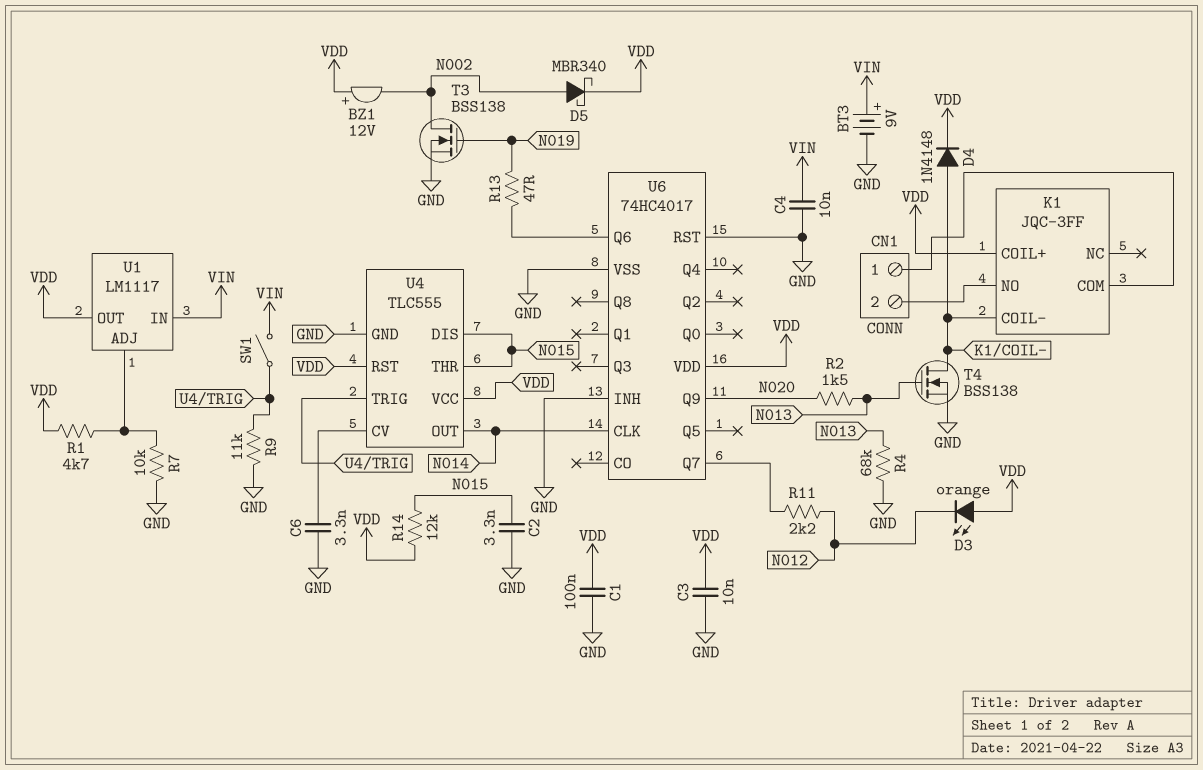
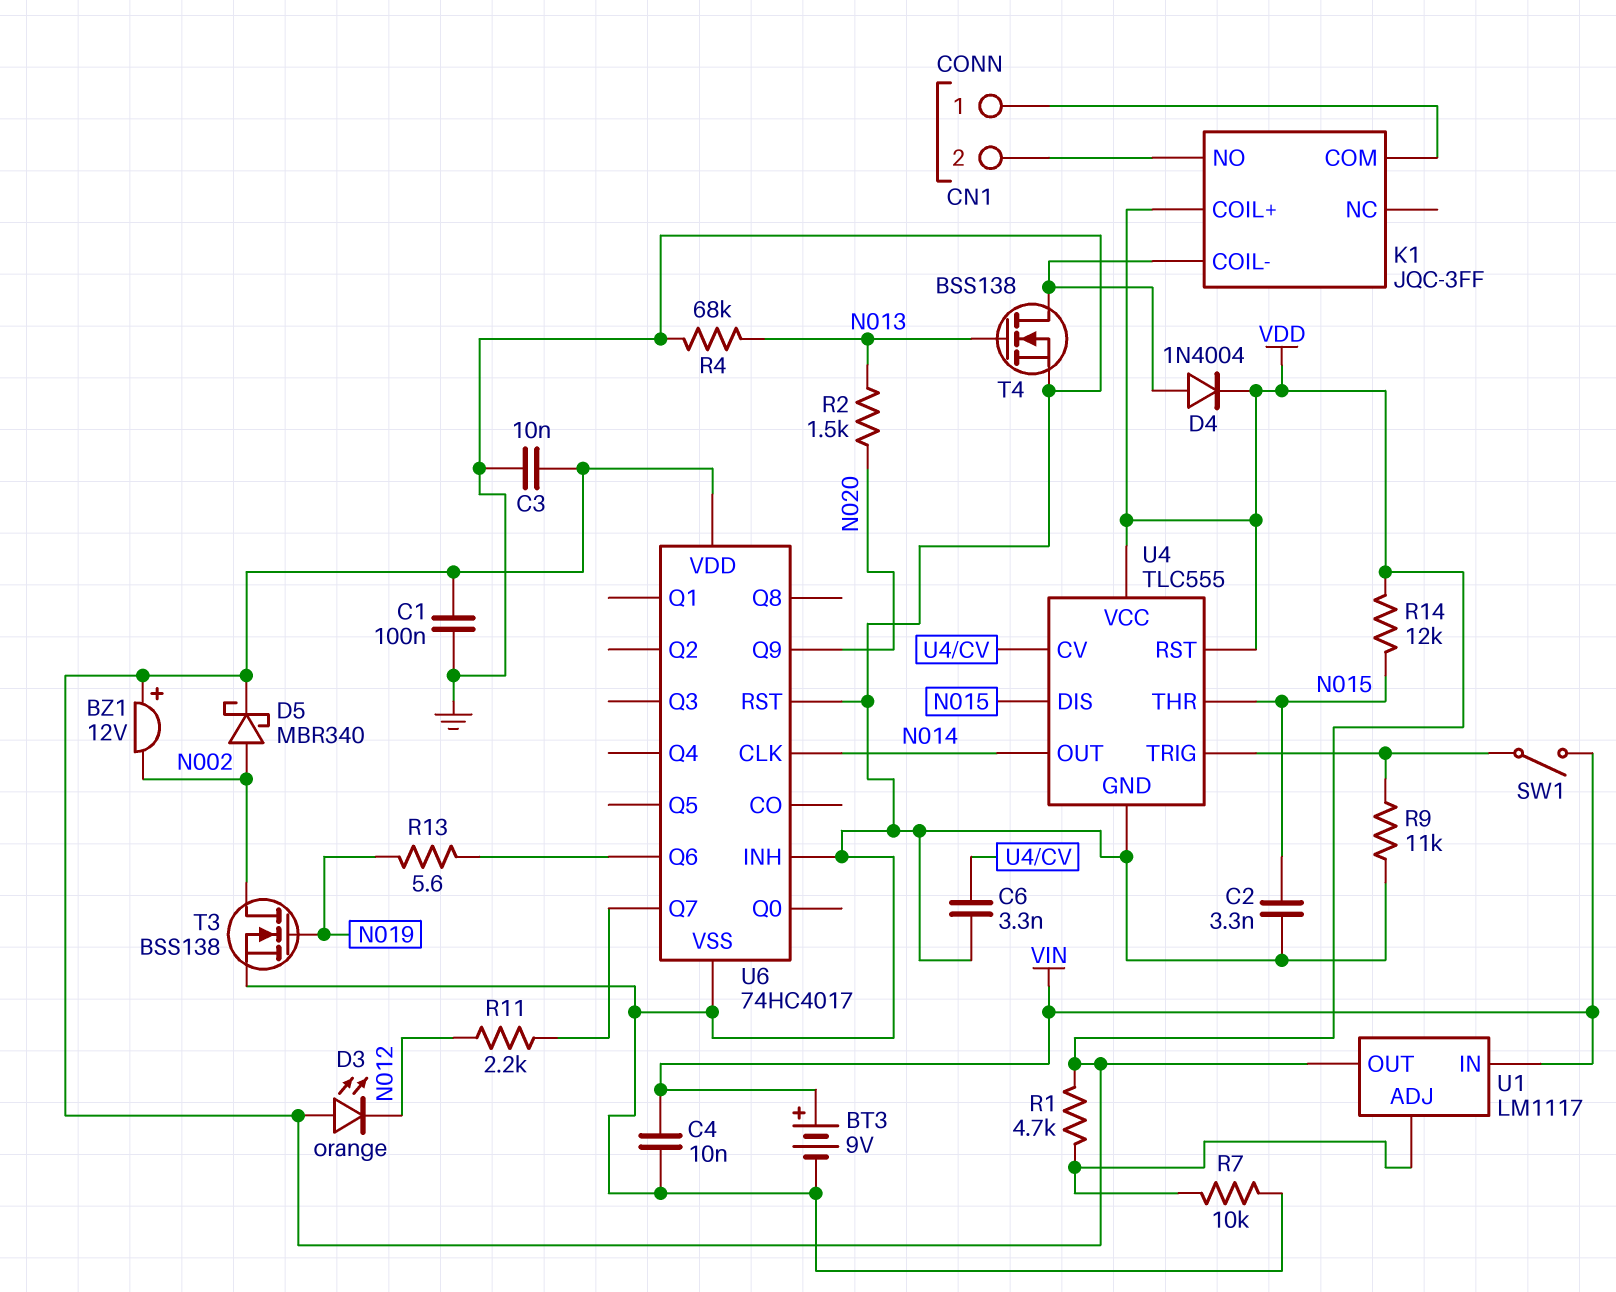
D4: diode 1N4148 (A K1/COIL-, K VDD) -> diode 1N4004 (A K1/COIL-, K VDD)
R13: 47 (N019, U6/Q6) -> 5.6 (N019, U6/Q6)

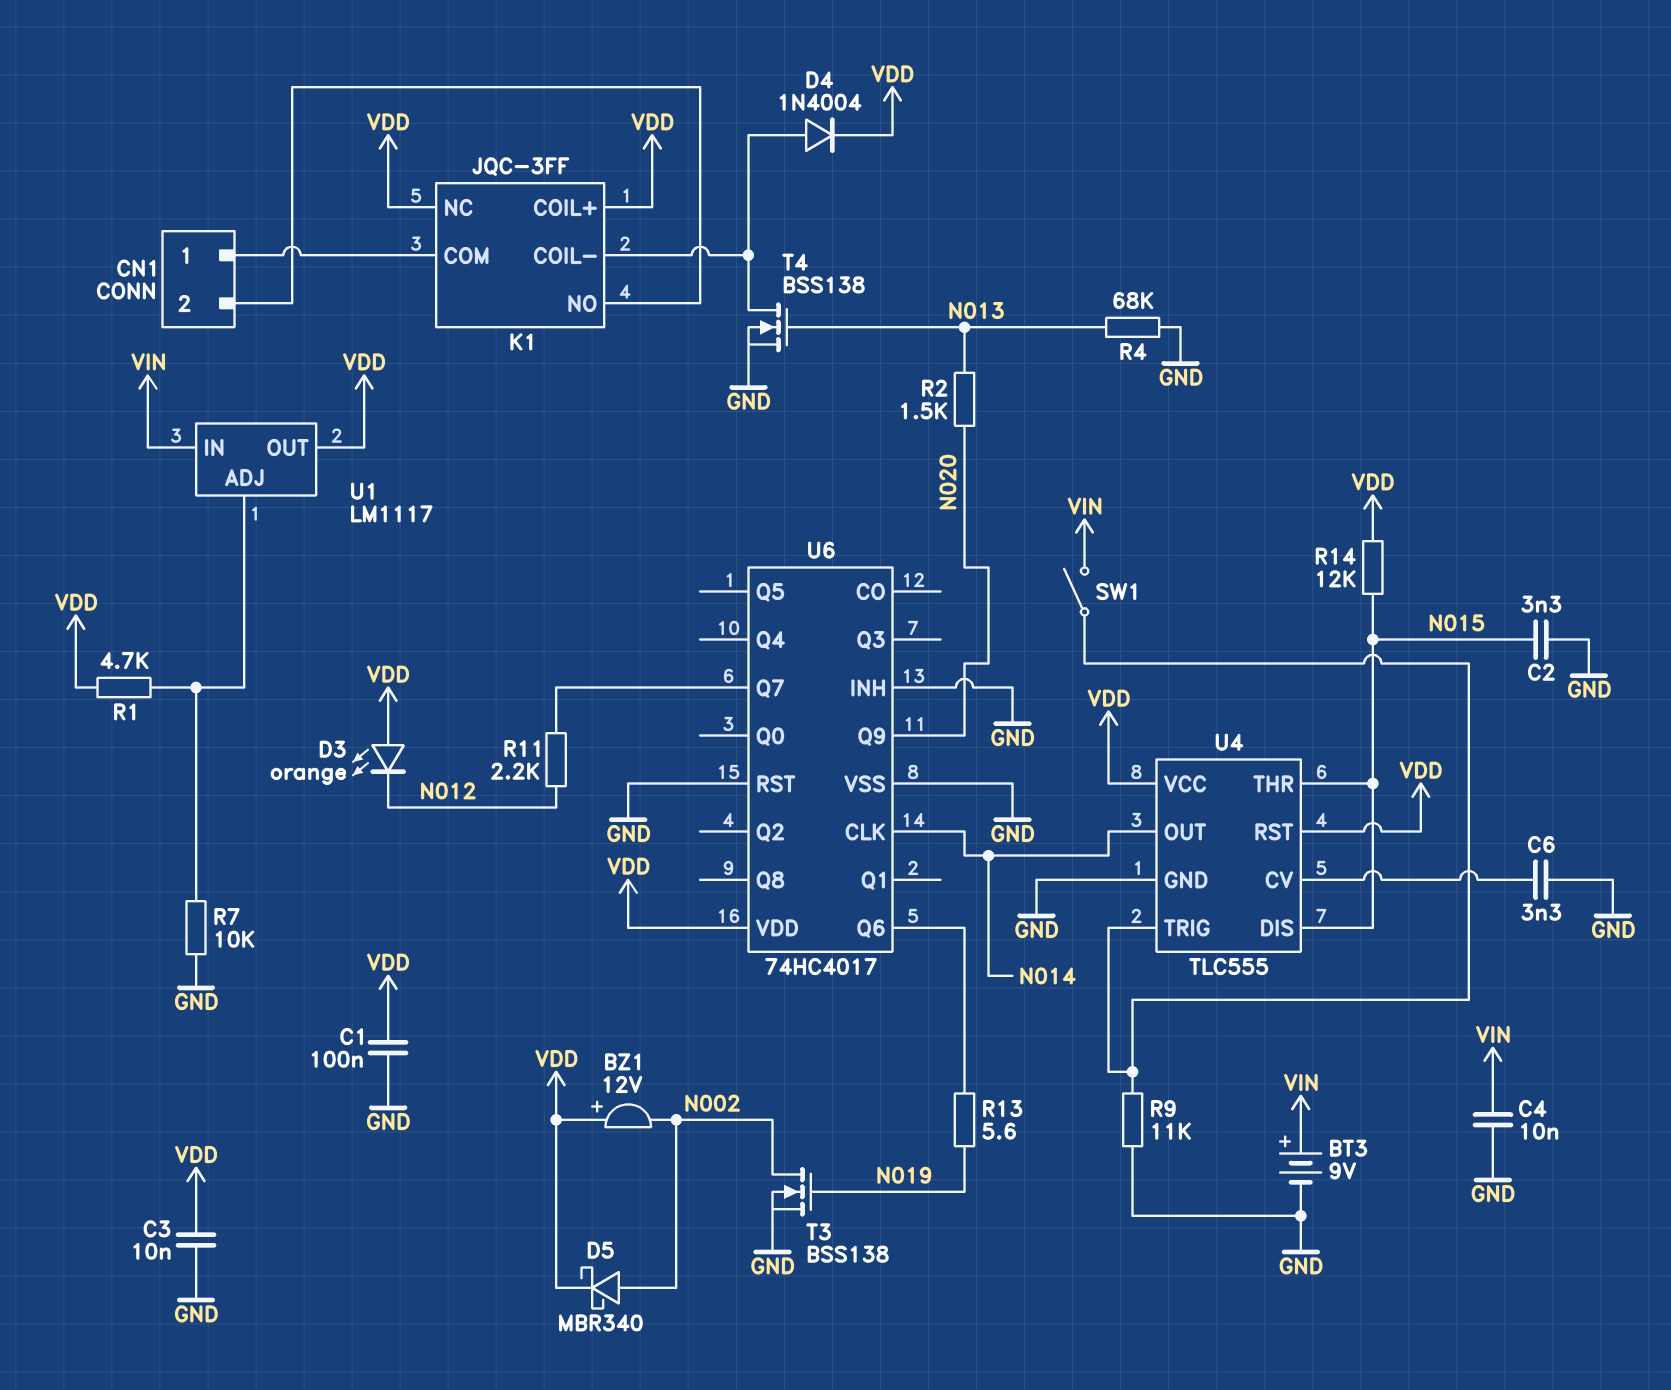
K1 pin NC: none -> VDD

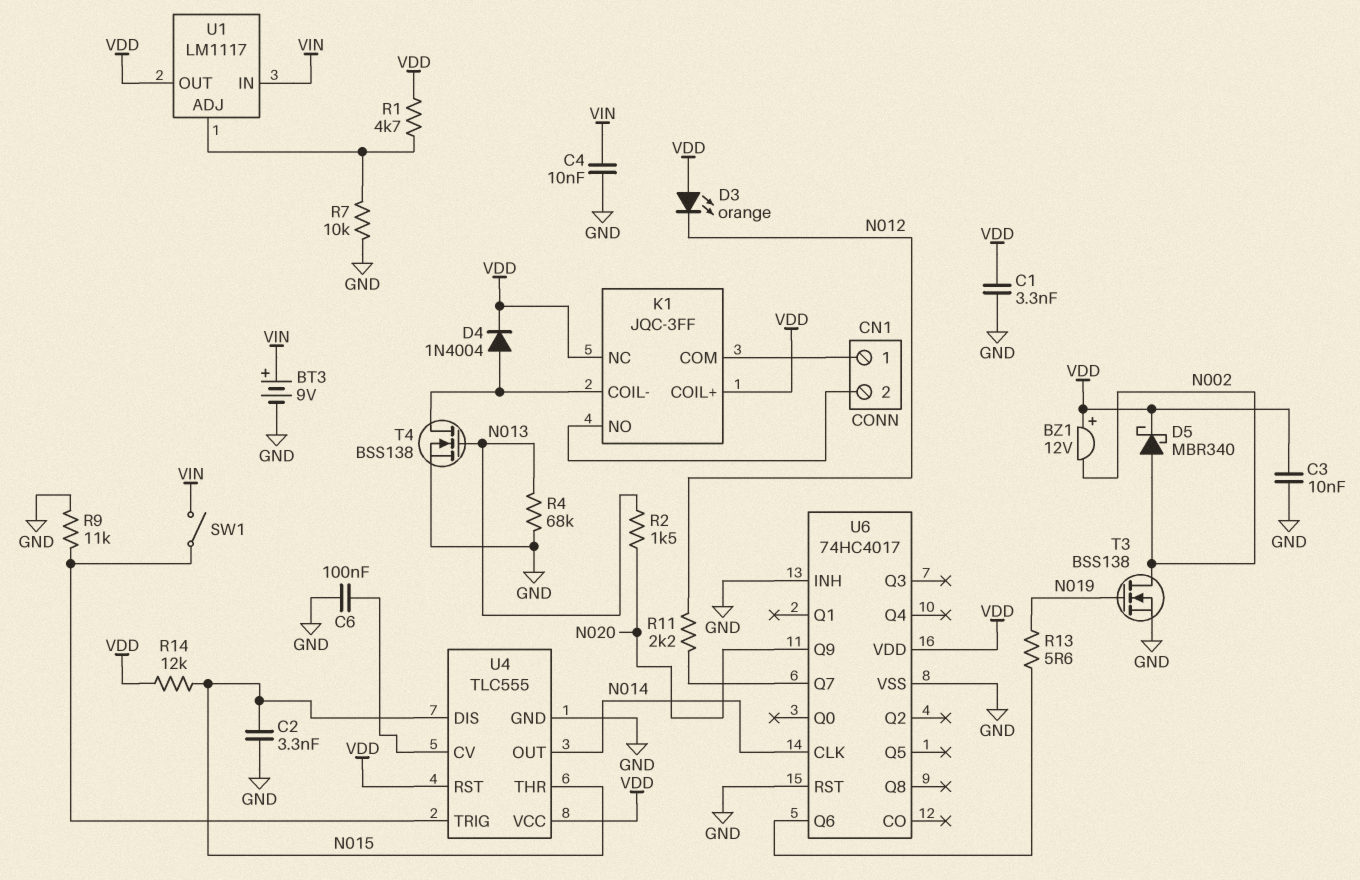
C1: 100nF (GND, VDD) -> 3.3nF (GND, VDD)
C6: 3.3nF (GND, U4/CV) -> 100nF (GND, U4/CV)

